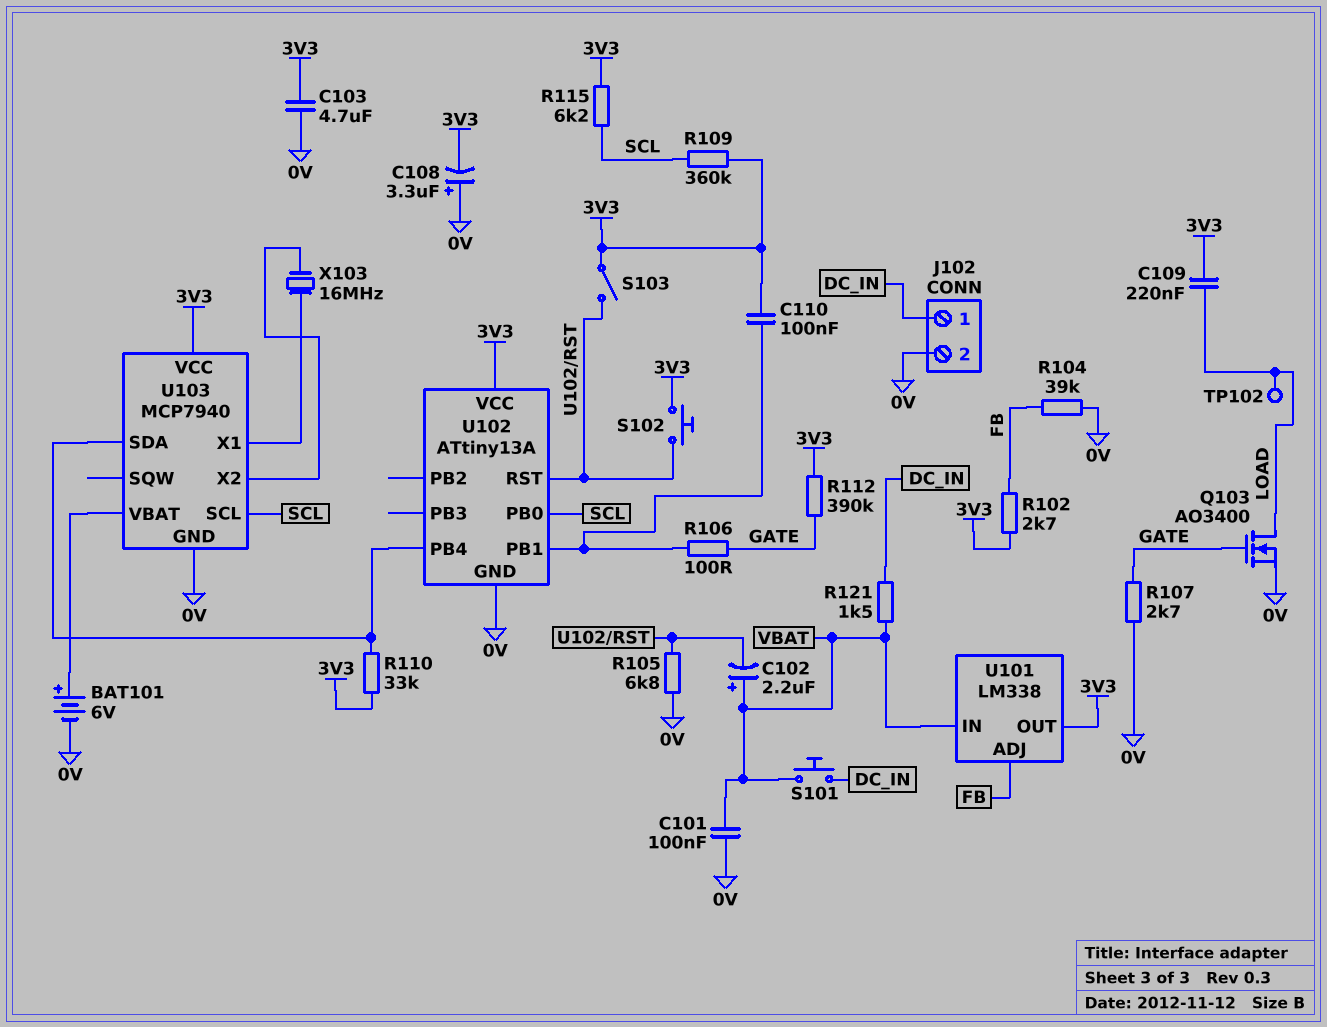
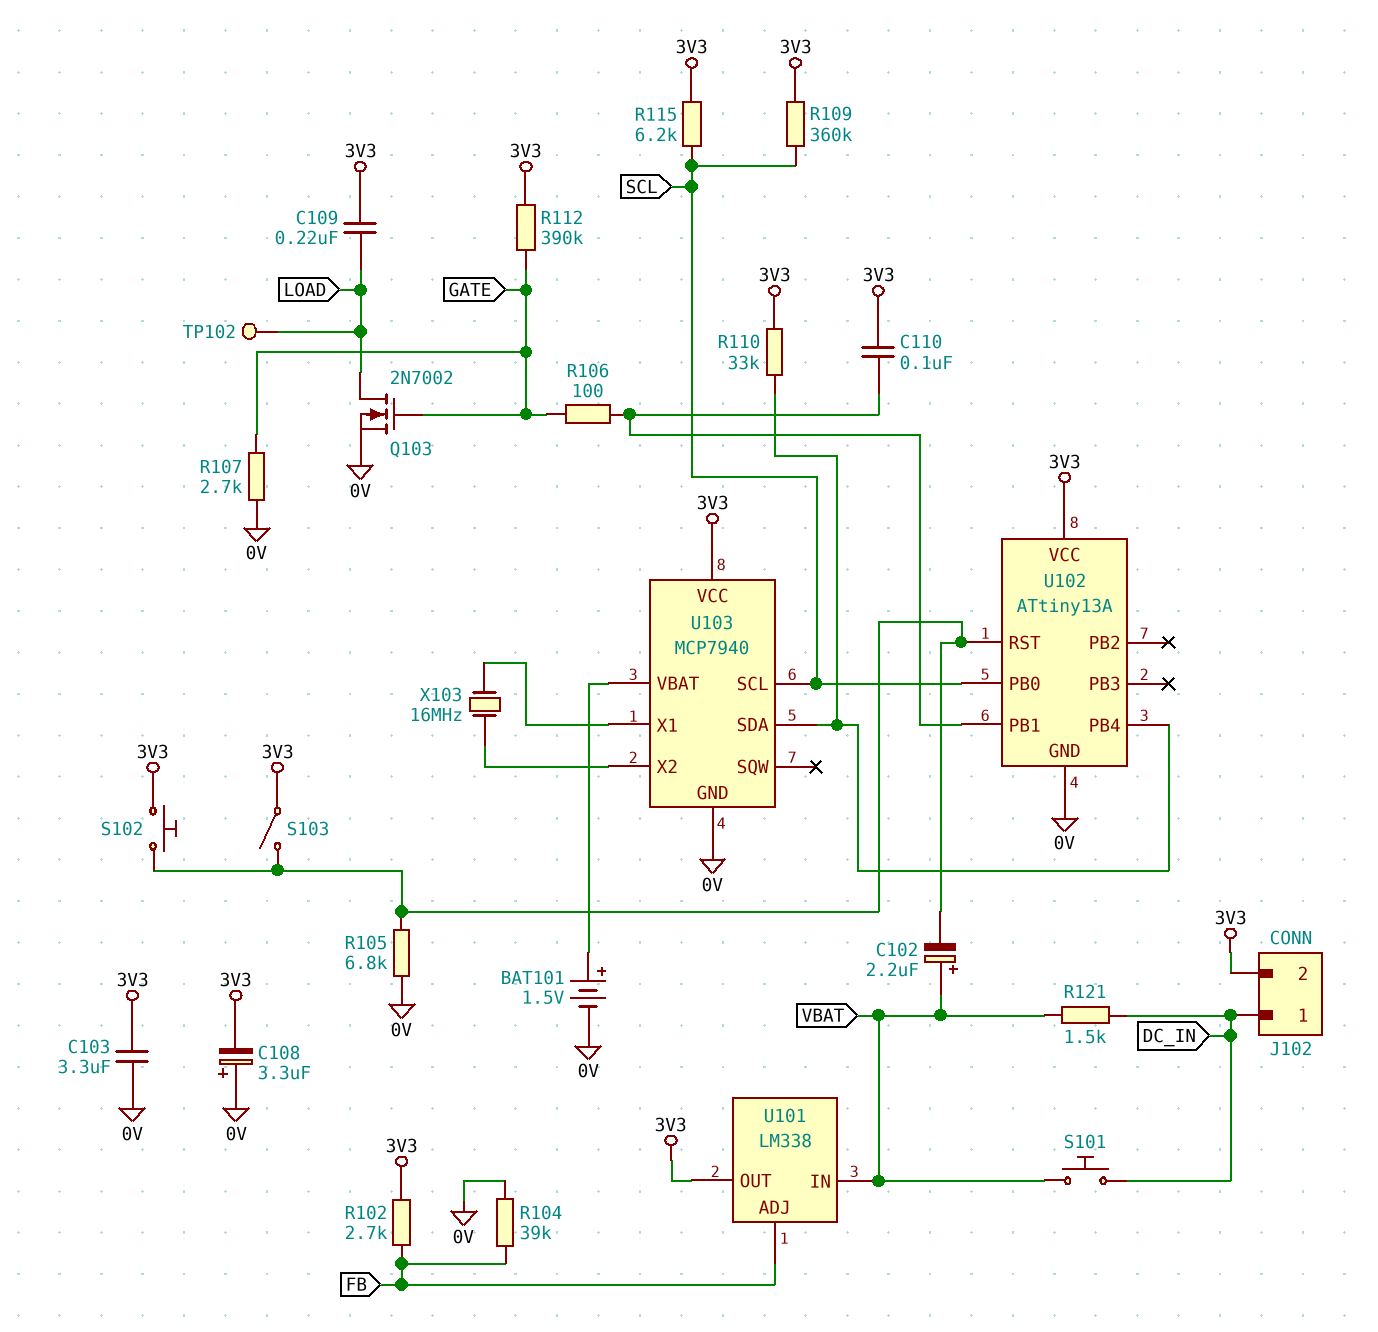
BAT101: 6V (plus U103/VBAT, minus 0V) -> 1.5V (plus U103/VBAT, minus 0V)
C101: 100nF (0V, VBAT) -> none
C103: 4.7uF (0V, 3V3) -> 3.3uF (0V, 3V3)
J102 pin 2: 0V -> 3V3
Q103: NMOS AO3400 (G GATE, D LOAD, S 0V) -> NMOS 2N7002 (G GATE, D LOAD, S 0V)

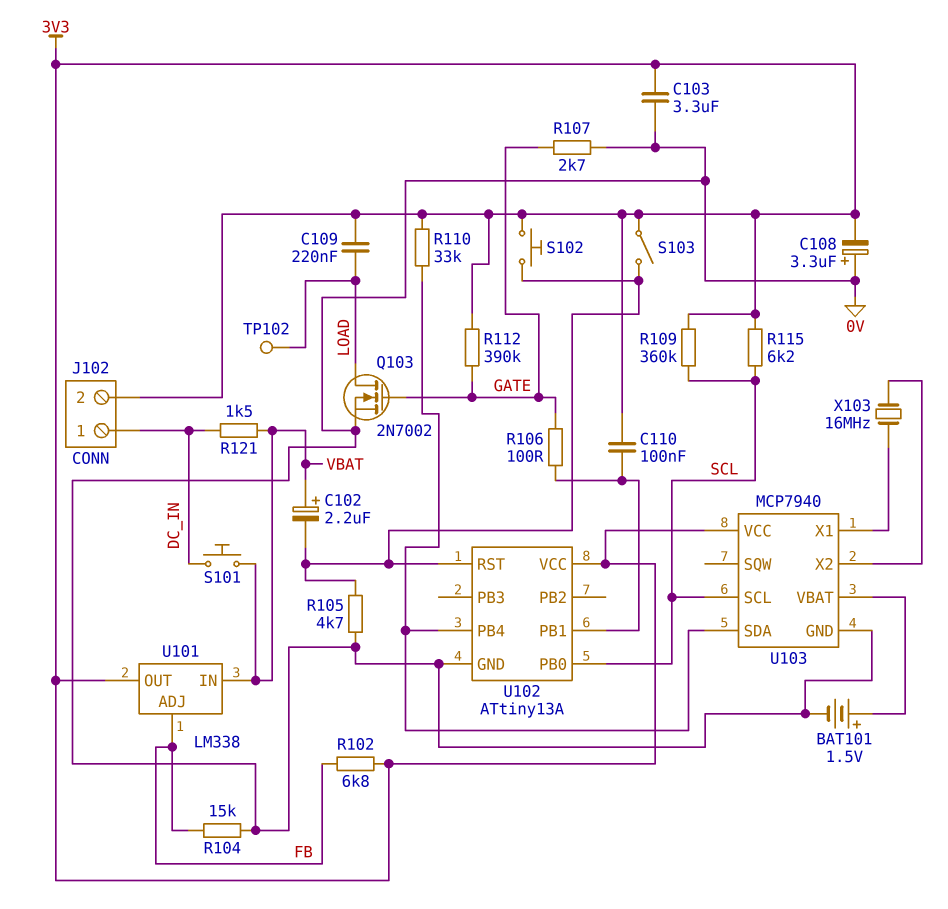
R102: 2.7k (3V3, FB) -> 6.8k (3V3, FB)
R104: 39k (0V, FB) -> 15k (0V, FB)
R105: 6.8k (0V, U102/RST) -> 4.7k (0V, U102/RST)

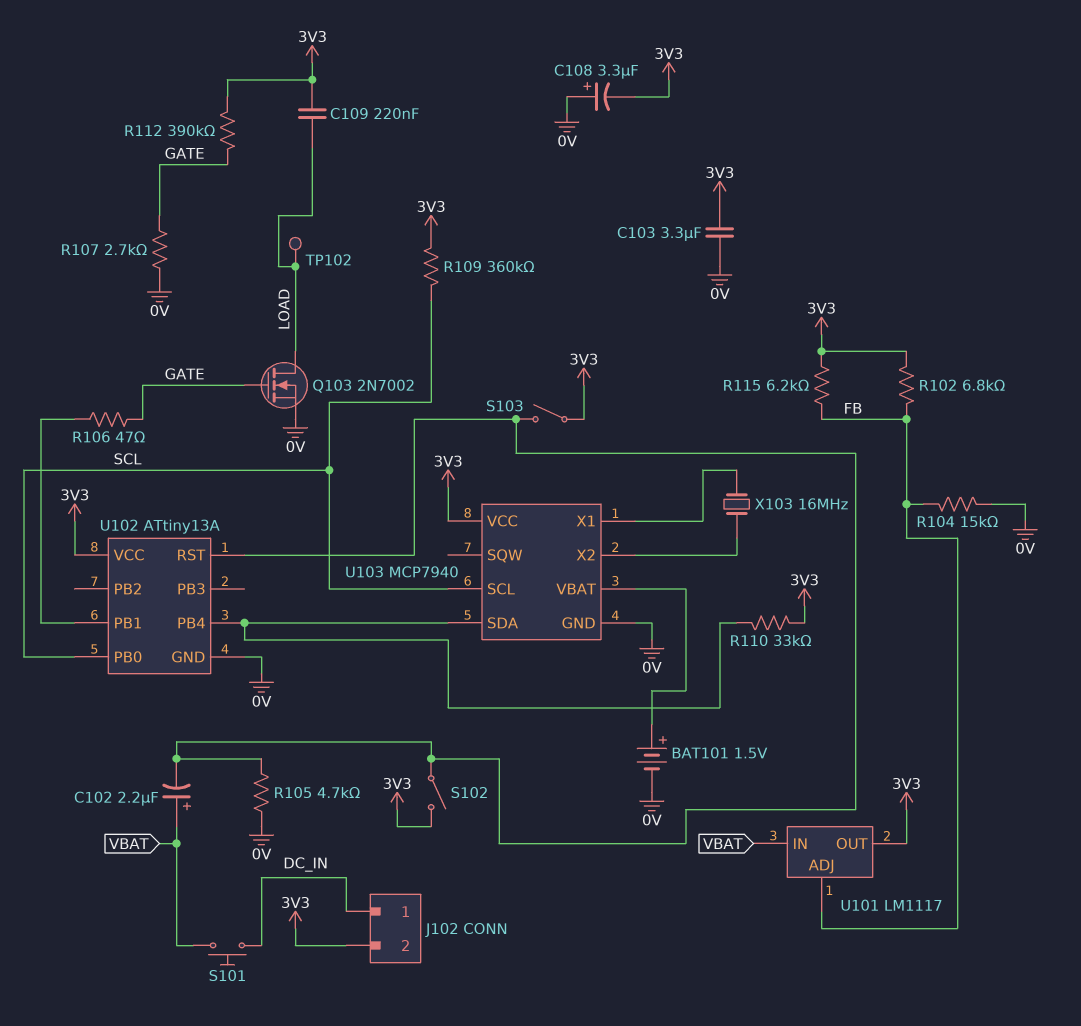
C110: 100nF (3V3, U102/PB1) -> none
R106: 100 (GATE, U102/PB1) -> 47 (GATE, U102/PB1)
R115: 6.2k (3V3, SCL) -> 6.2k (3V3, FB)
R121: 1.5k (DC_IN, VBAT) -> none
S102: button (3V3, U102/RST) -> switch (3V3, U102/RST)
U101: LM338 -> LM1117

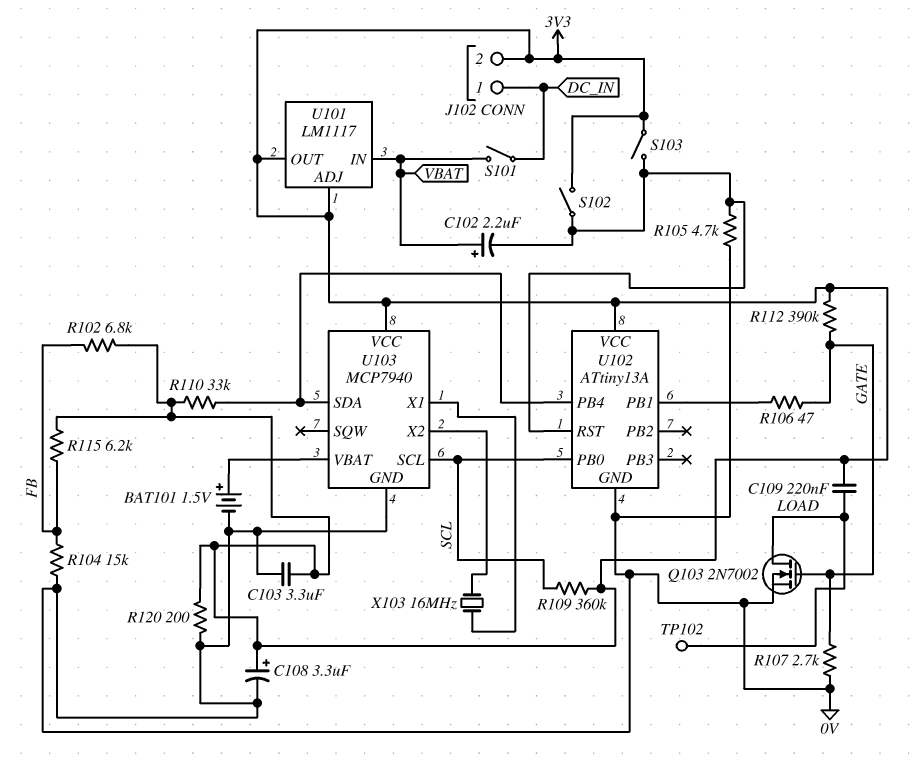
C108: 3.3uF (plus 0V, minus 3V3) -> 3.3uF (plus 3V3, minus 0V)
R120: none -> 200 (0V, 3V3)
S101: button (DC_IN, VBAT) -> switch (DC_IN, VBAT)
U101 pin ADJ: FB -> 3V3

